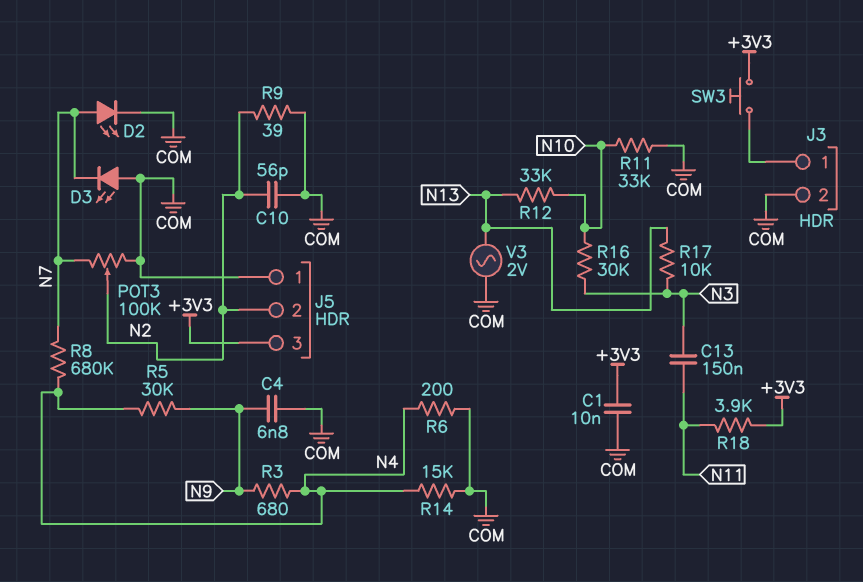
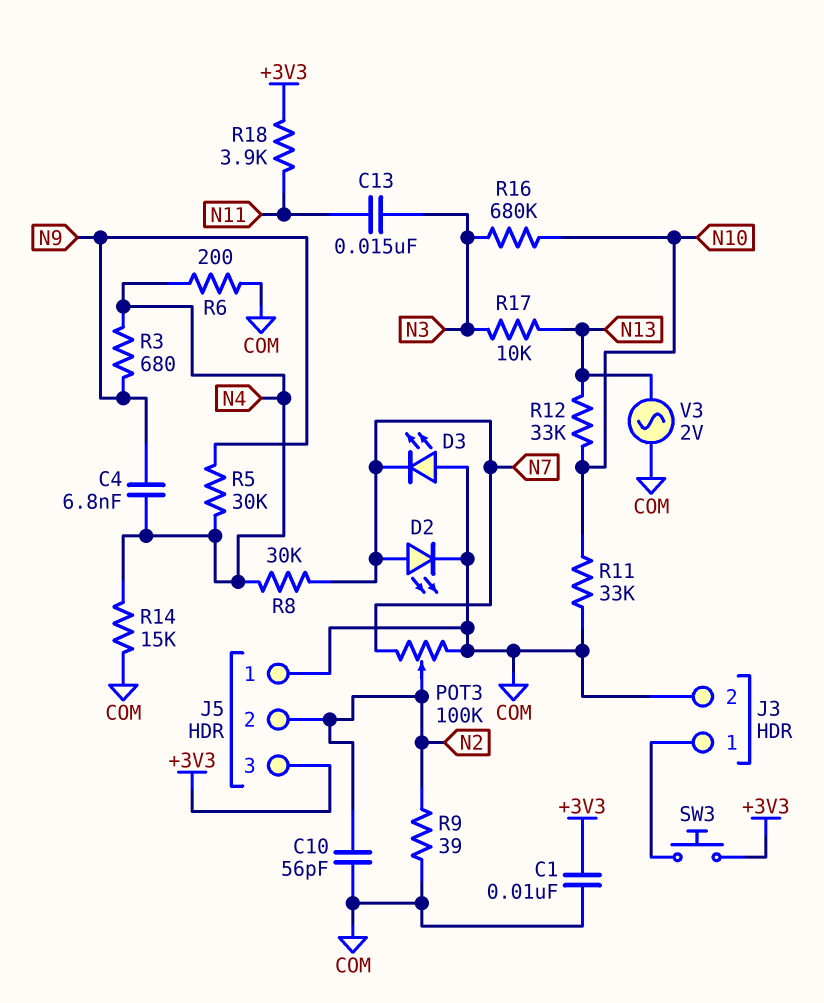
C4: 6.8nF (COM, N9) -> 6.8nF (N4, N9)
C13: 150nF (N3, N11) -> 15nF (N3, N11)
R8: 680k (N4, N7) -> 30k (N4, N7)
R16: 30k (N3, N10) -> 680k (N3, N10)

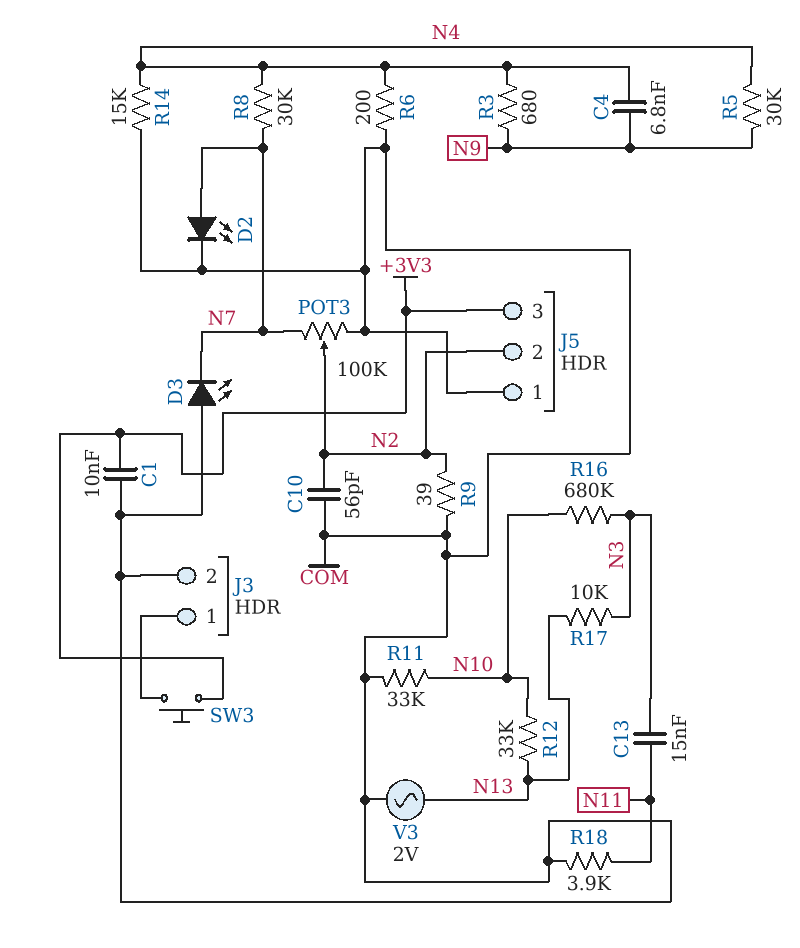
R18: 3.9k (+3V3, N11) -> 3.9k (COM, N11)

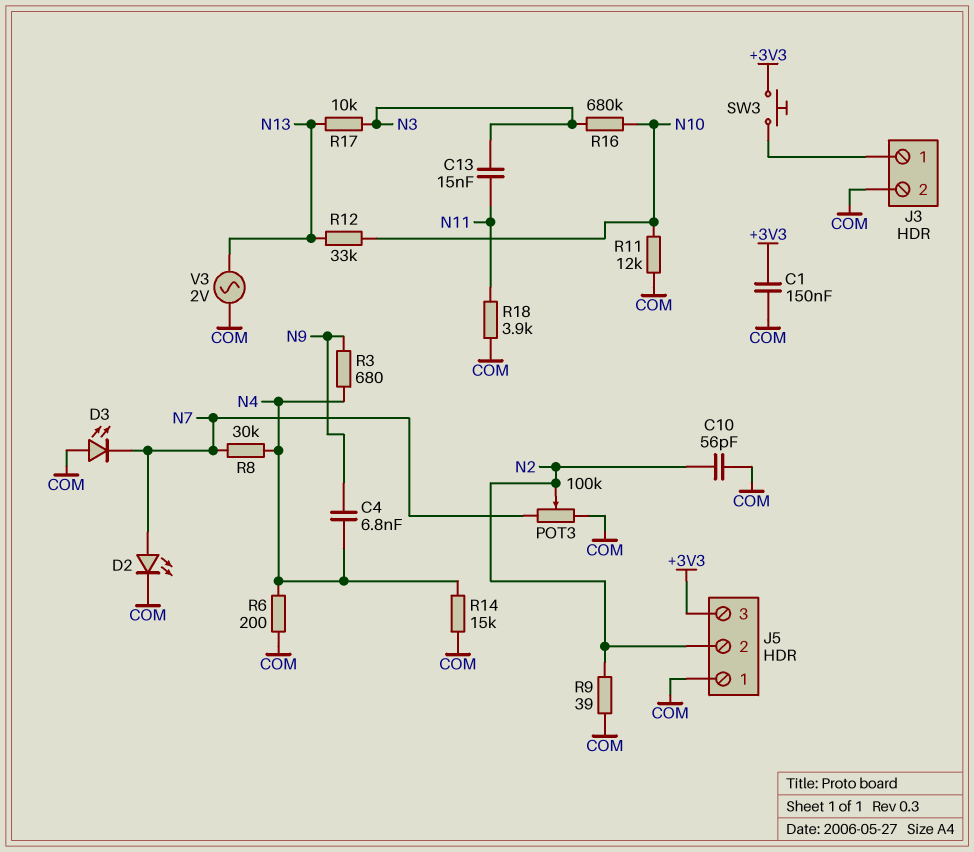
C1: 10nF (+3V3, COM) -> 150nF (+3V3, COM)
R5: 30k (N4, N9) -> none
R11: 33k (COM, N10) -> 12k (COM, N10)

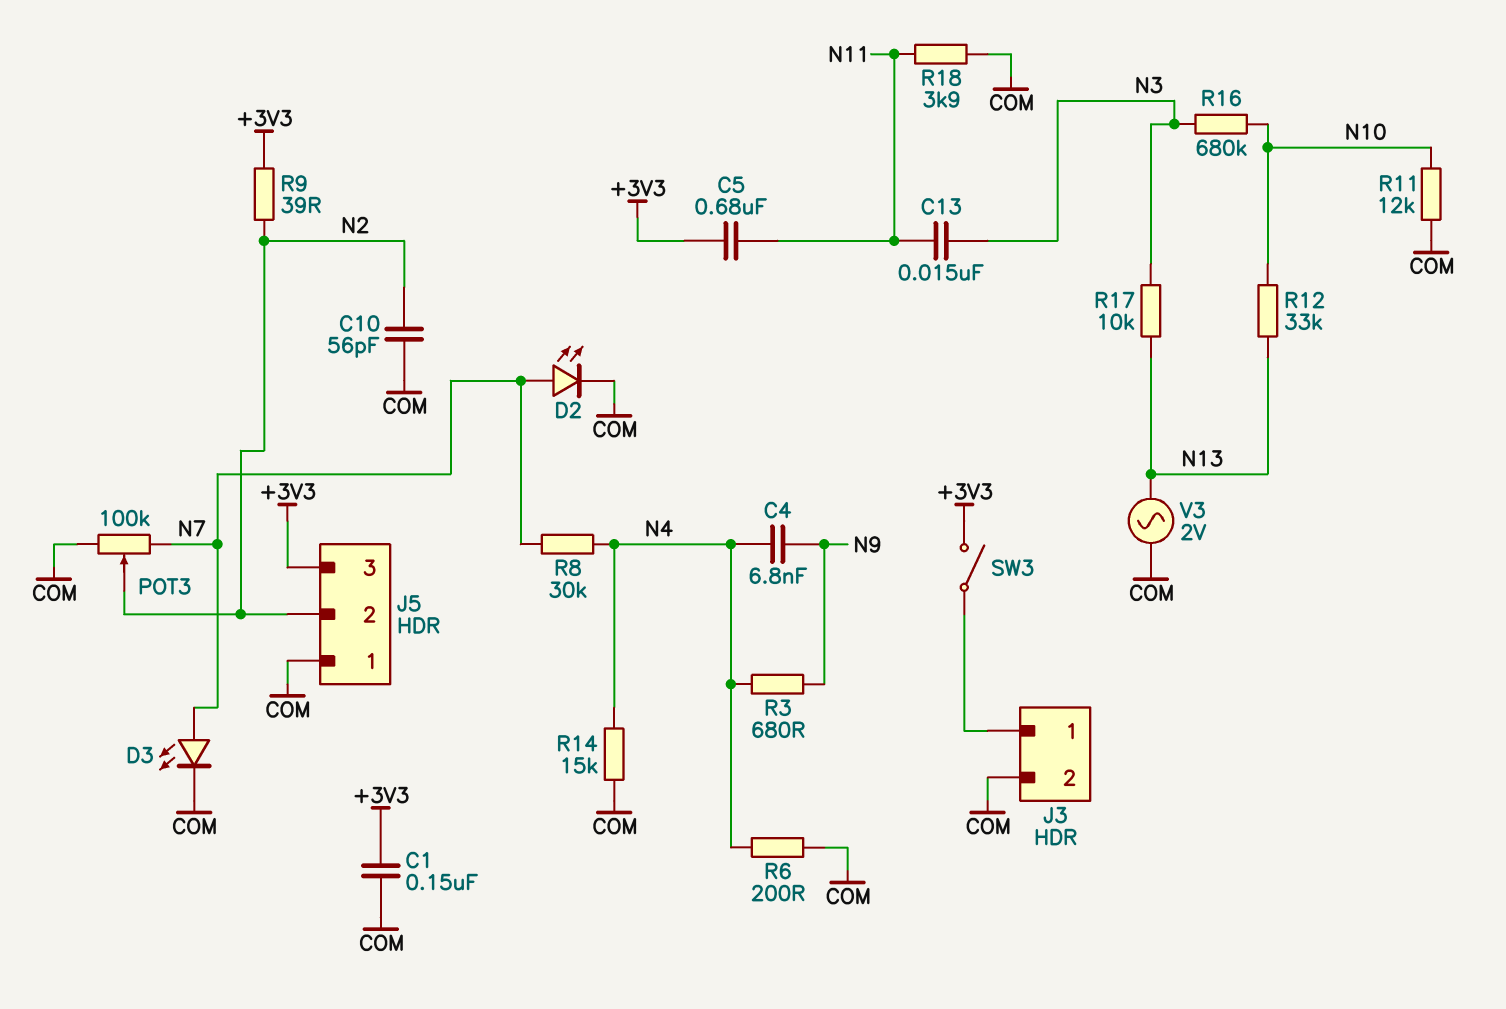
C5: none -> 680nF (+3V3, N11)
D3: LED (A COM, K N7) -> LED (A N7, K COM)
R9: 39 (COM, N2) -> 39 (+3V3, N2)
SW3: button (+3V3, J3/1) -> switch (+3V3, J3/1)

